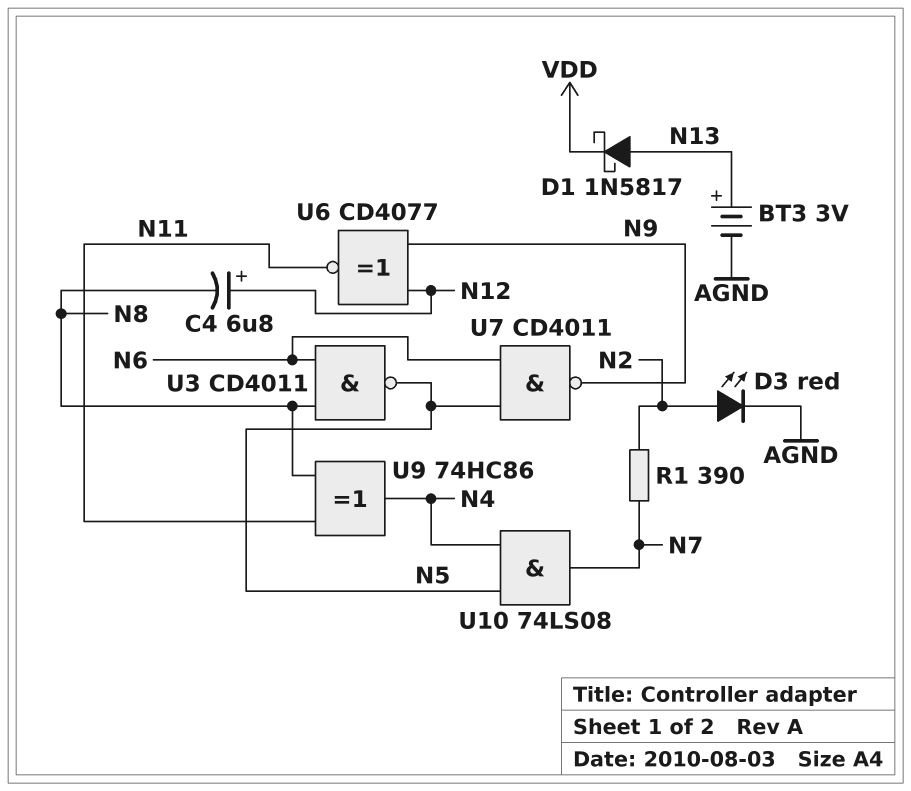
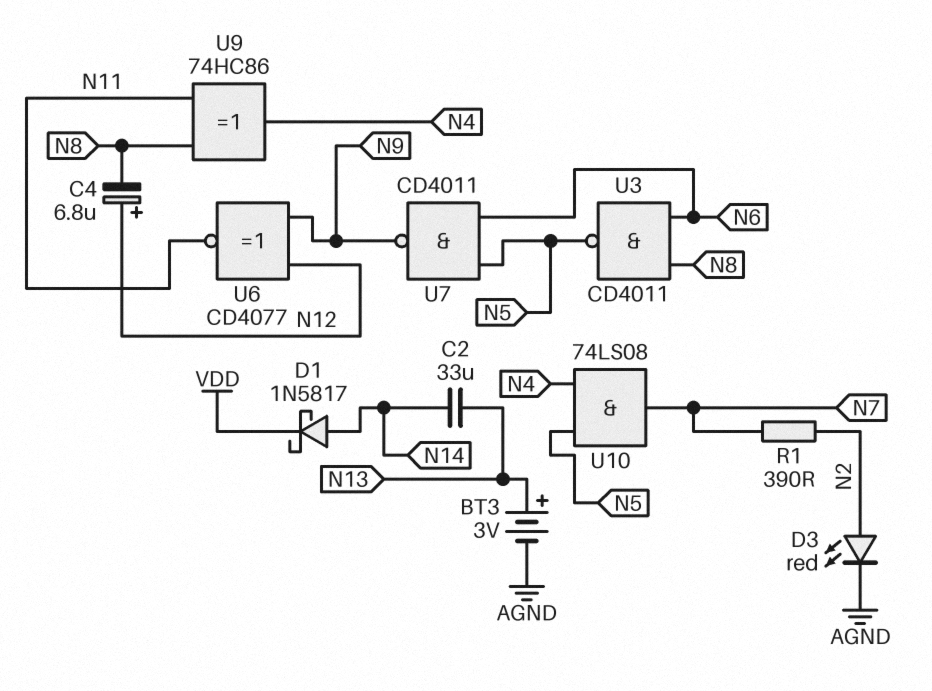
C2: none -> 33uF (N13, N14)
D1: schottky 1N5817 (A N13, K VDD) -> schottky 1N5817 (A N14, K VDD)

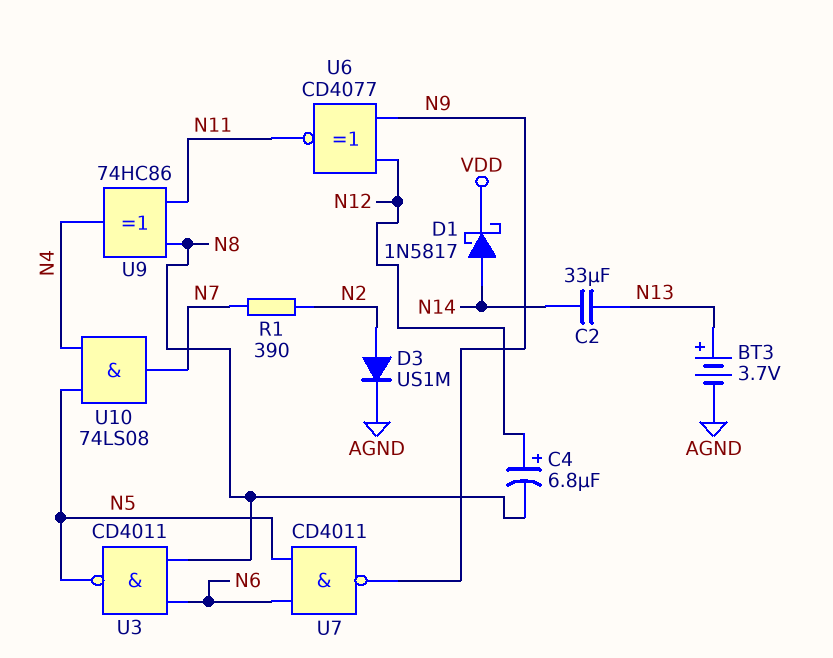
BT3: 3V (plus N13, minus AGND) -> 3.7V (plus N13, minus AGND)
D3: LED red (A N2, K AGND) -> diode US1M (A N2, K AGND)

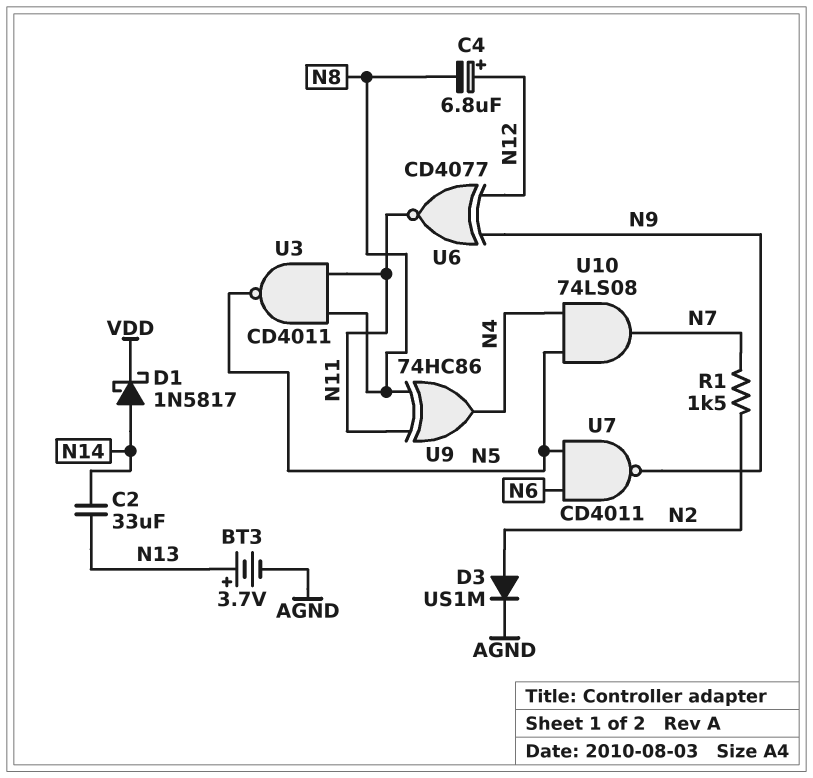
R1: 390 (N2, N7) -> 1.5k (N2, N7)
U3: NAND CD4011 (in N6, in N8, out N5) -> NAND CD4011 (in N8, in N11, out N5)

